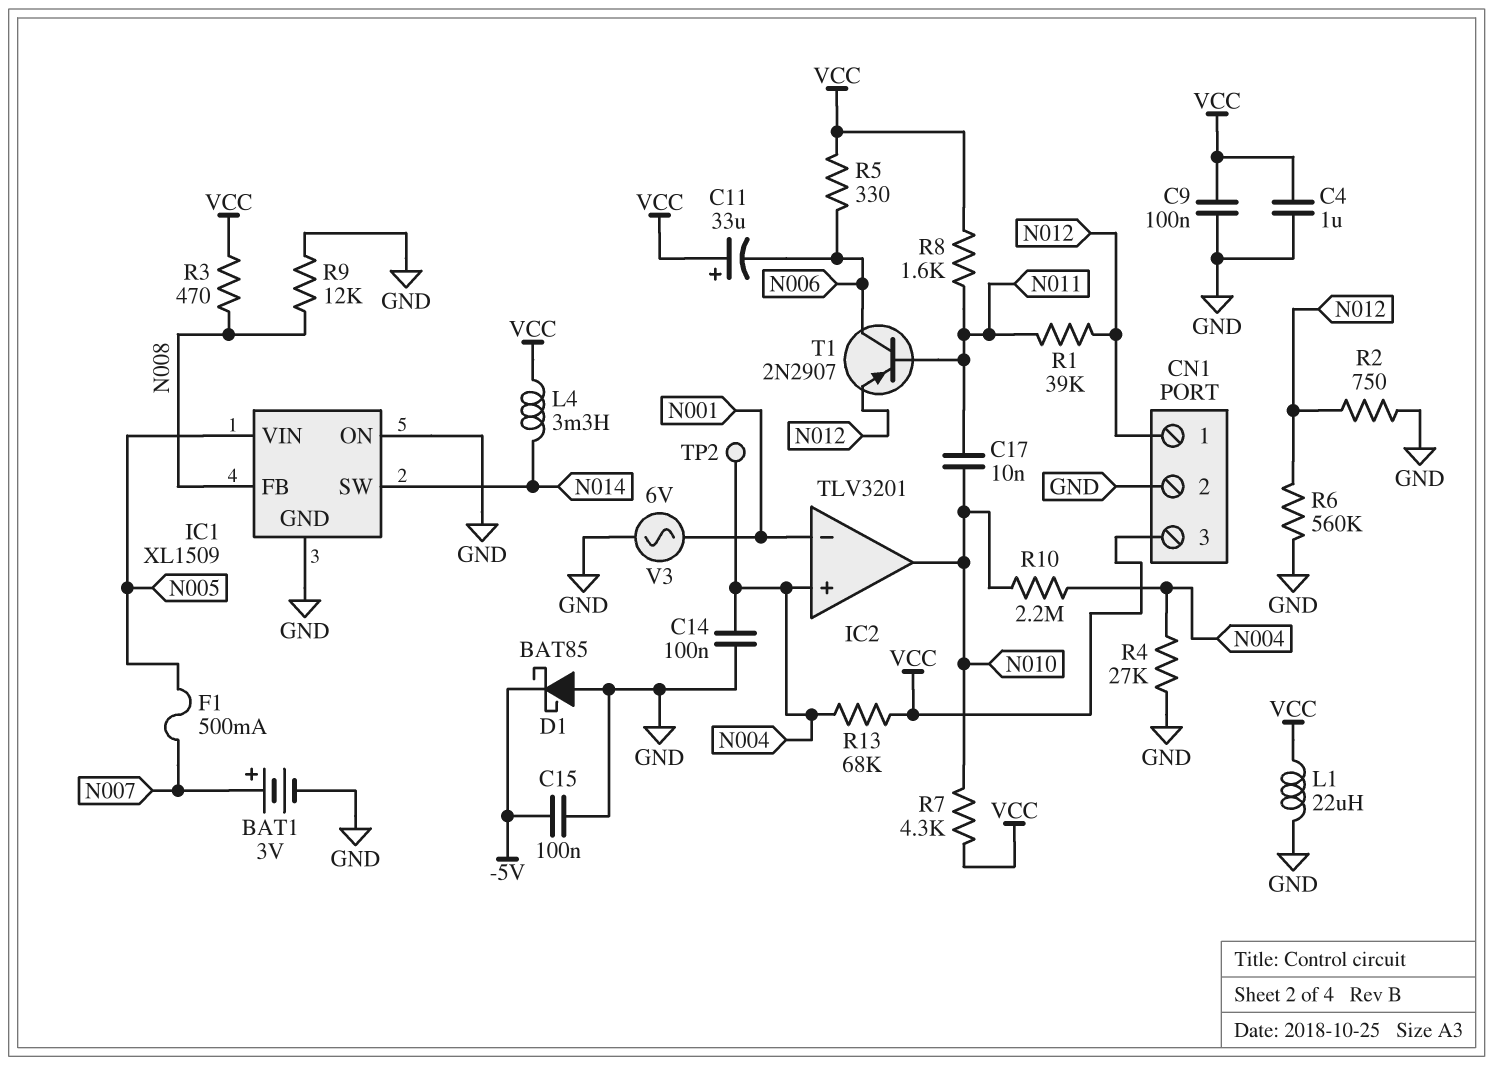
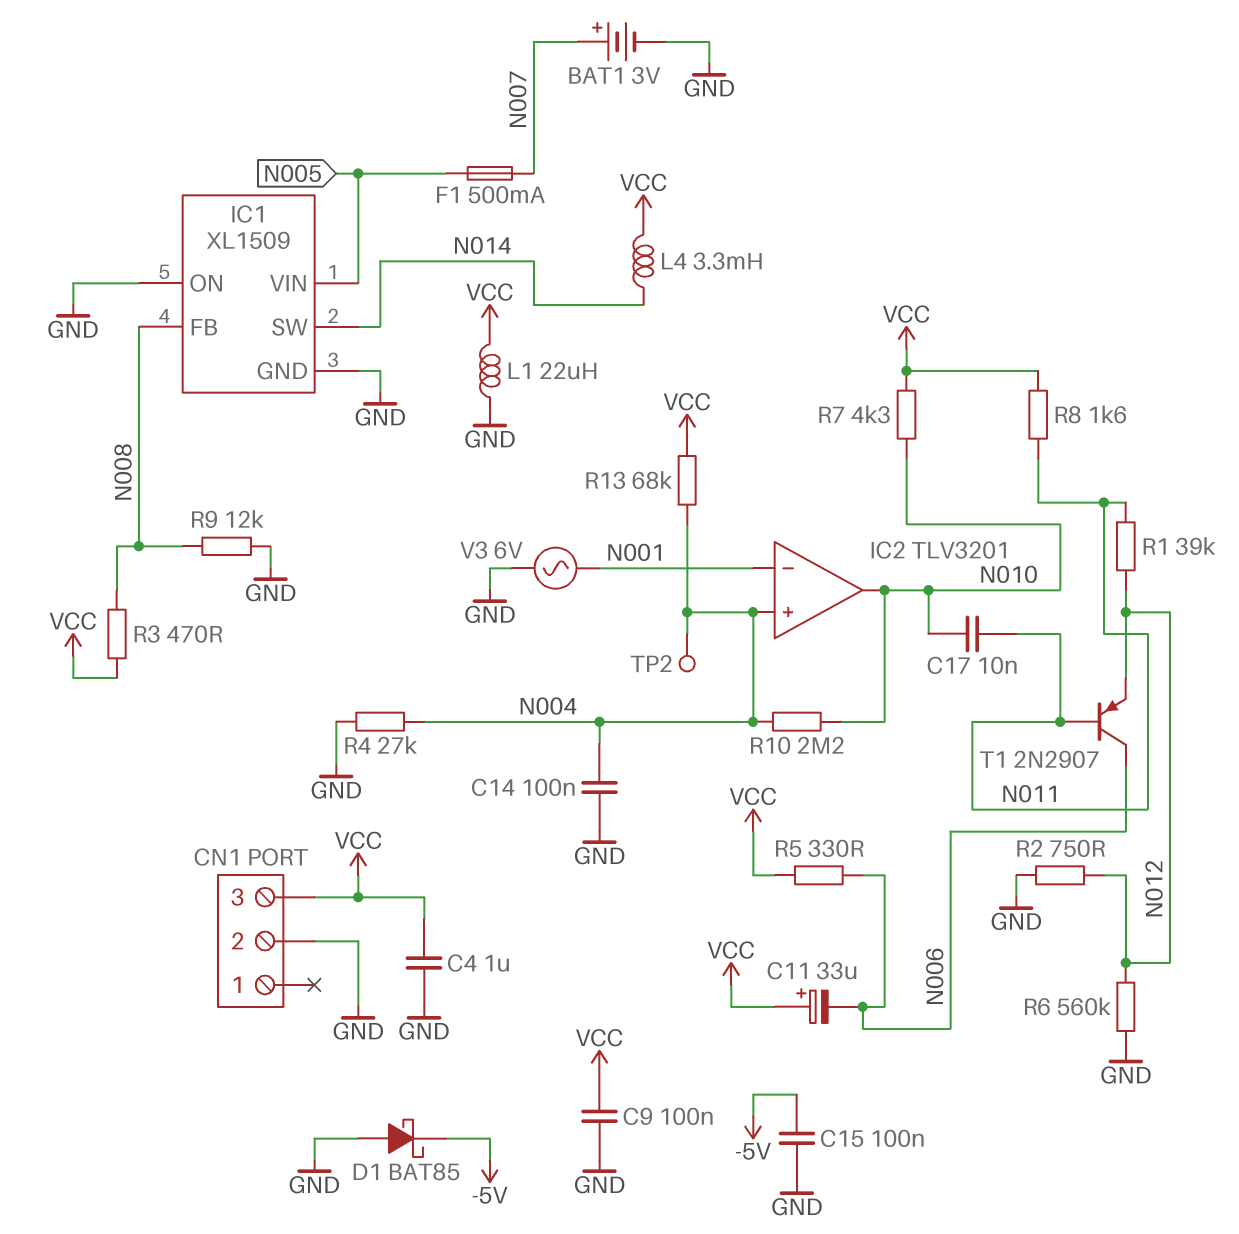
CN1 pin 1: N012 -> none

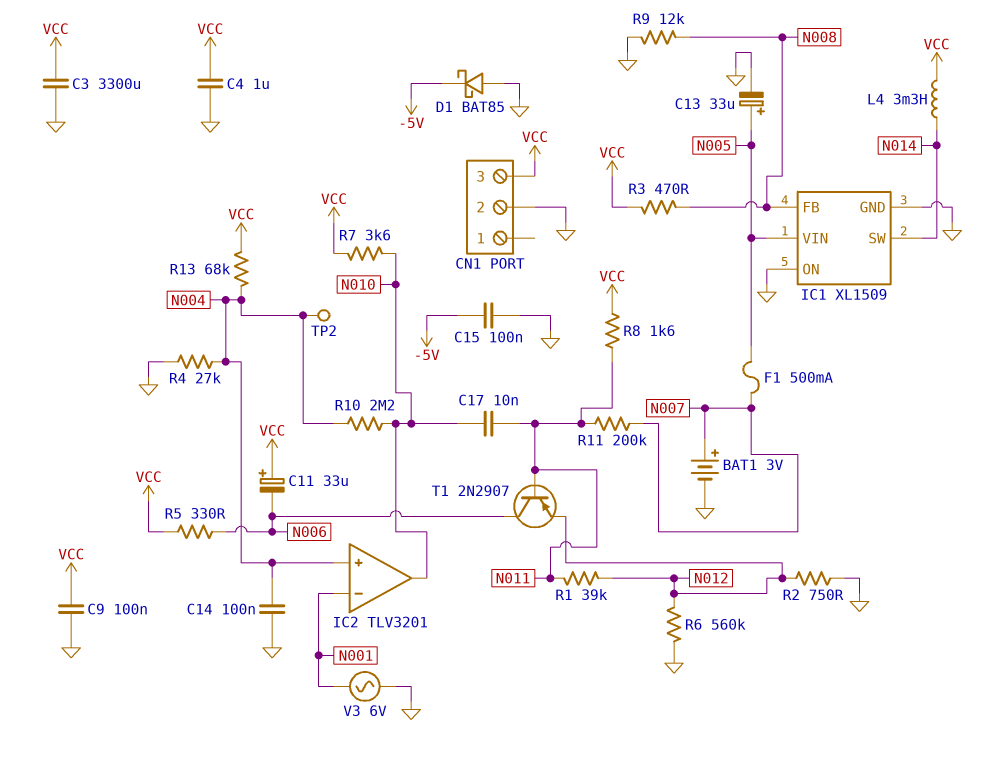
C3: none -> 3300uF (GND, VCC)
C13: none -> 33uF (plus N005, minus GND)
L1: 22uH (GND, VCC) -> none
R7: 4.3k (N010, VCC) -> 3.6k (N010, VCC)
R11: none -> 200k (N007, N011)

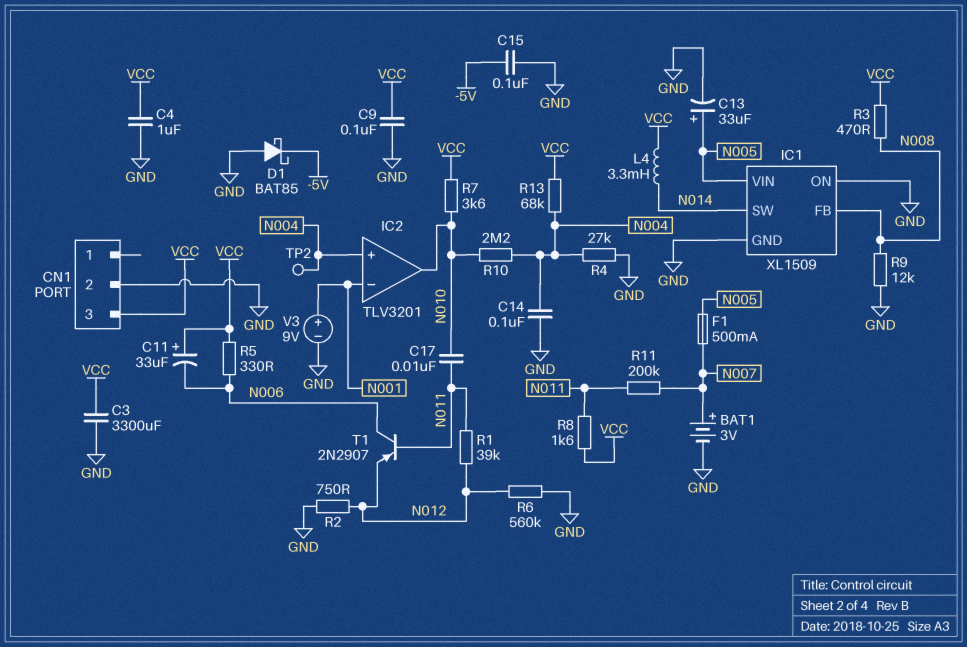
V3: AC 6V (GND, N001) -> 9V (plus N001, minus GND)

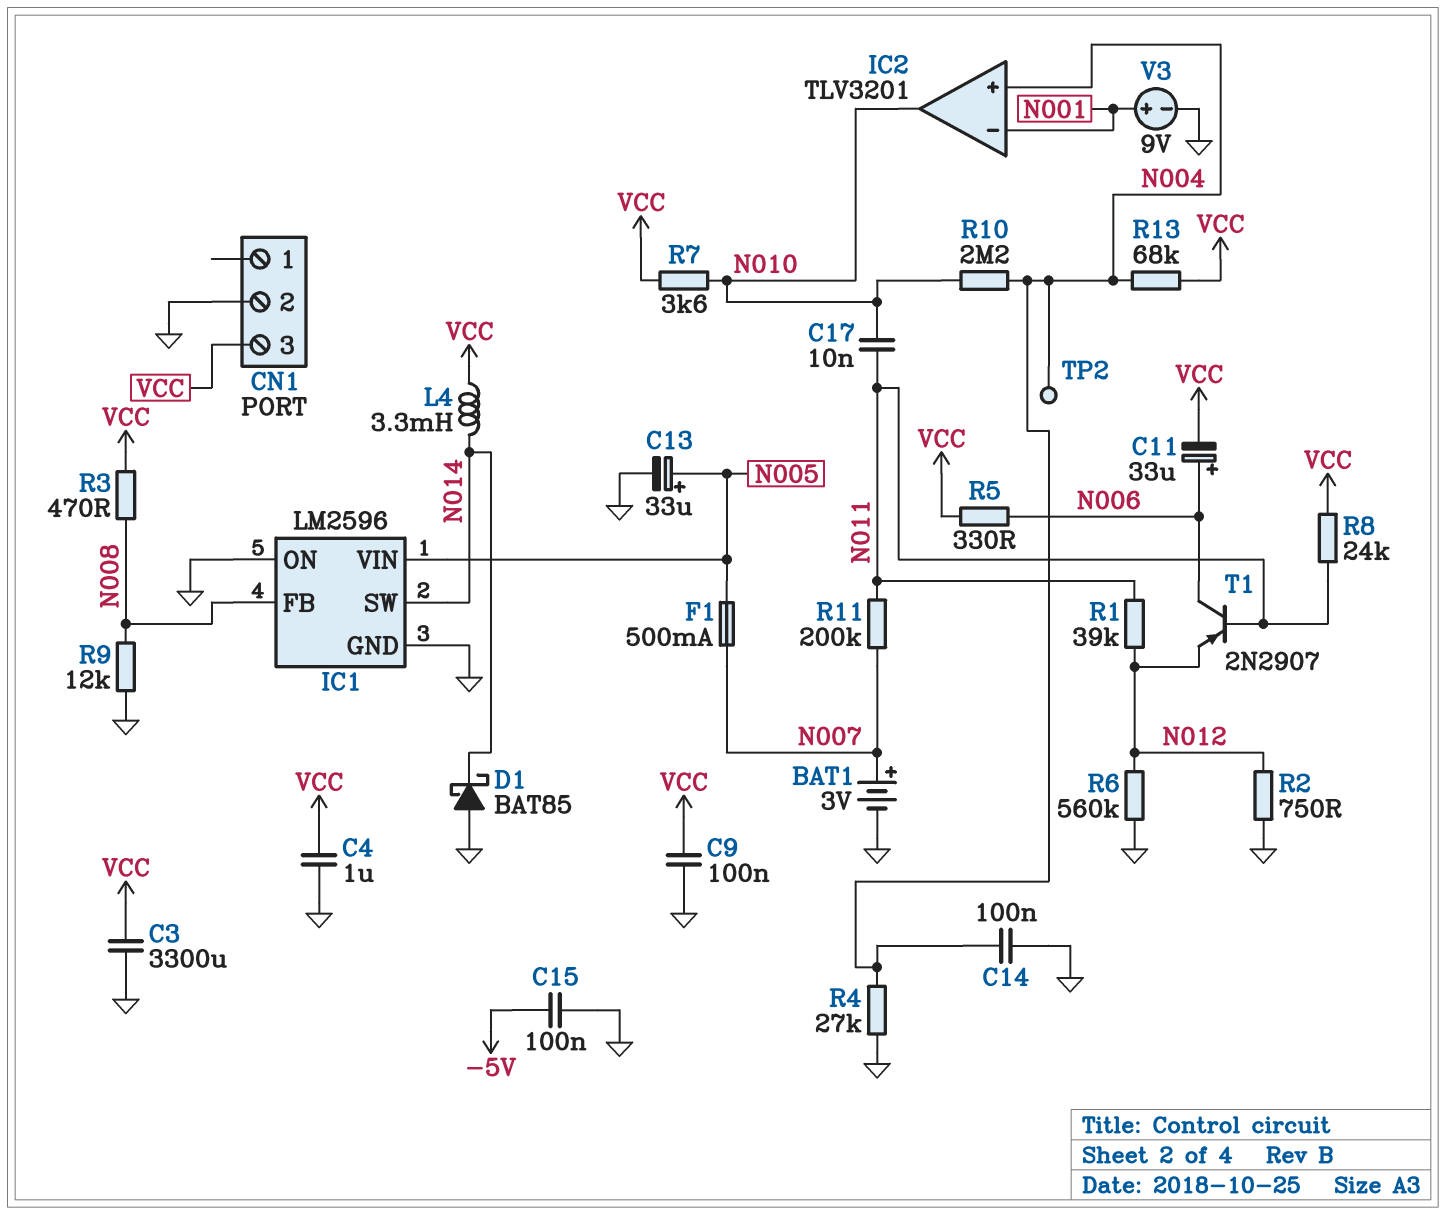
C11: 33uF (plus VCC, minus N006) -> 33uF (plus N006, minus VCC)
D1: schottky BAT85 (A GND, K -5V) -> schottky BAT85 (A GND, K N014)
IC1: XL1509 -> LM2596
R8: 1.6k (N011, VCC) -> 24k (N011, VCC)

